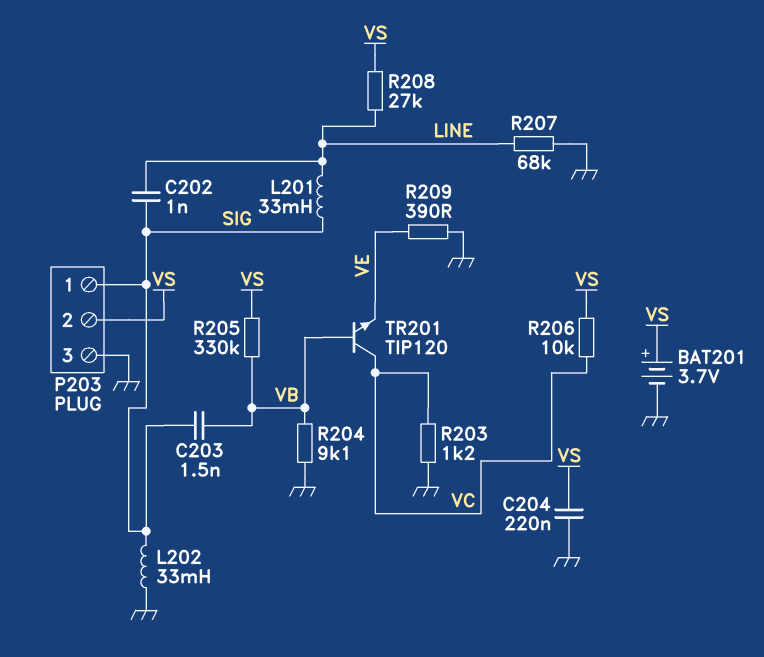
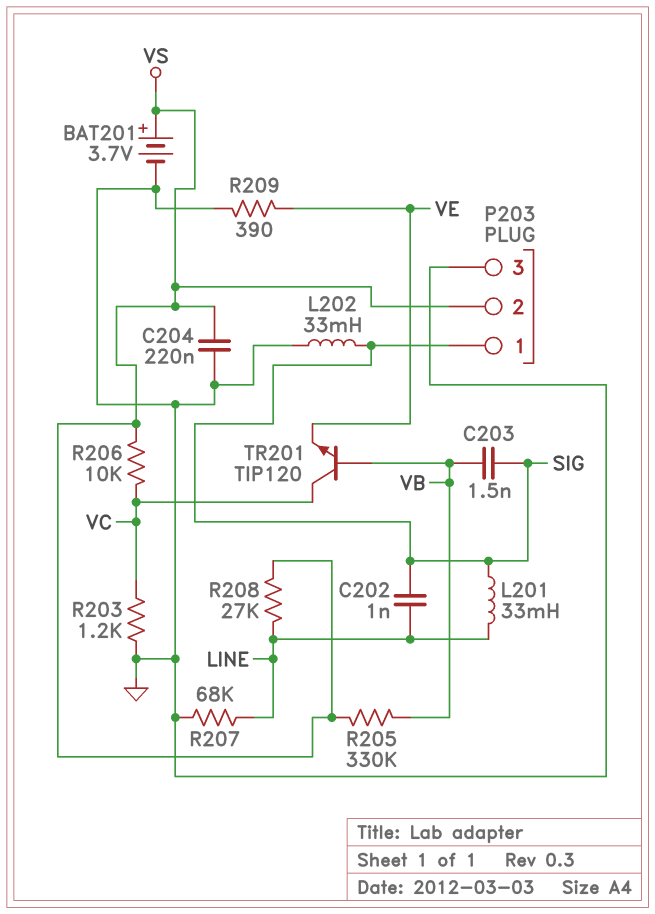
R204: 9.1k (GND, VB) -> none

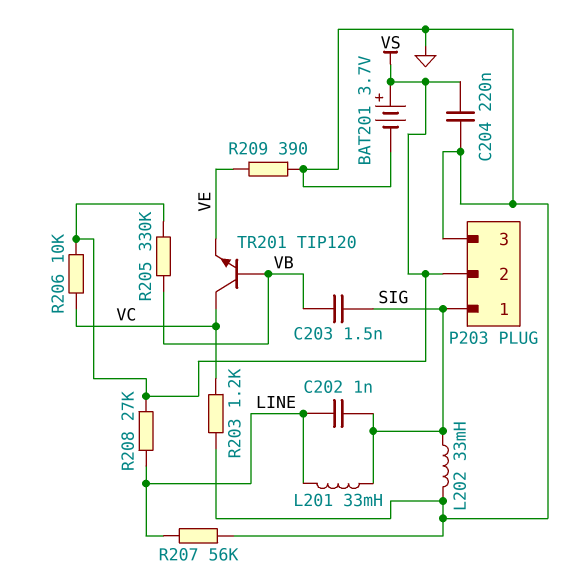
R207: 68k (GND, LINE) -> 56k (GND, LINE)

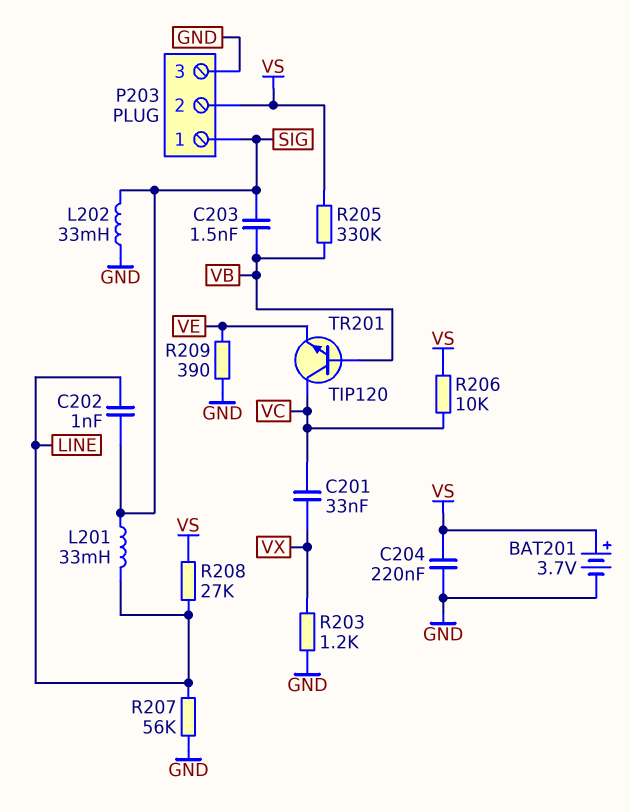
C201: none -> 33nF (VC, VX)
R203: 1.2k (GND, VC) -> 1.2k (GND, VX)

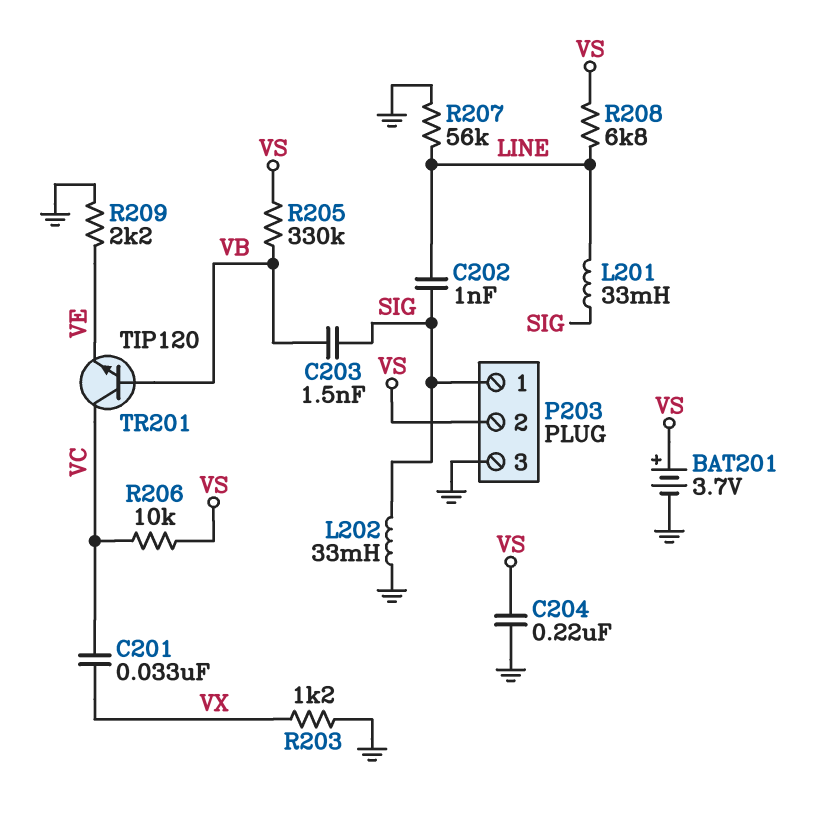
R208: 27k (LINE, VS) -> 6.8k (LINE, VS)
R209: 390 (GND, VE) -> 2.2k (GND, VE)

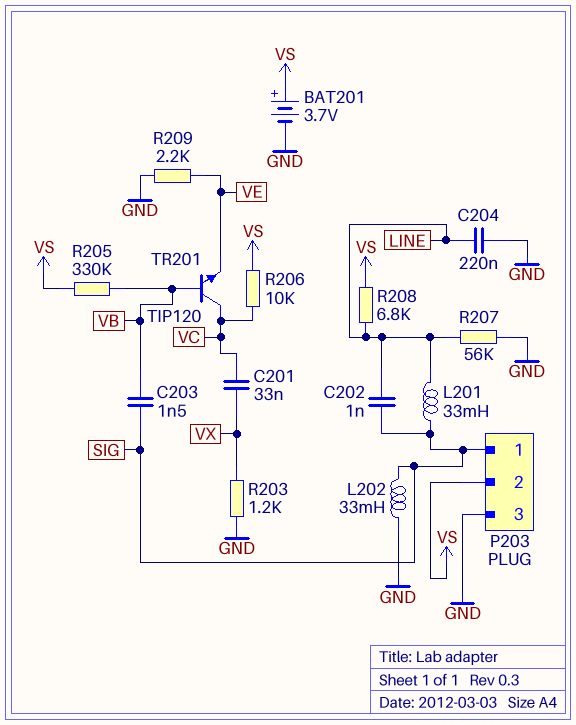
C204: 220nF (GND, VS) -> 220nF (GND, LINE)

